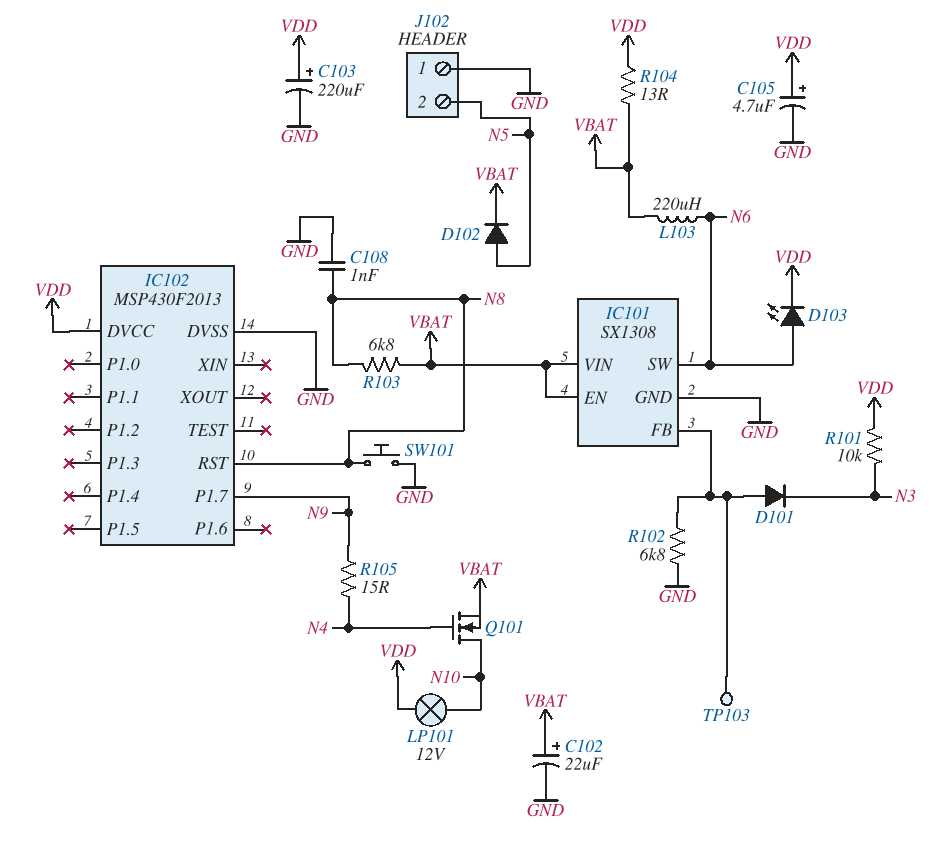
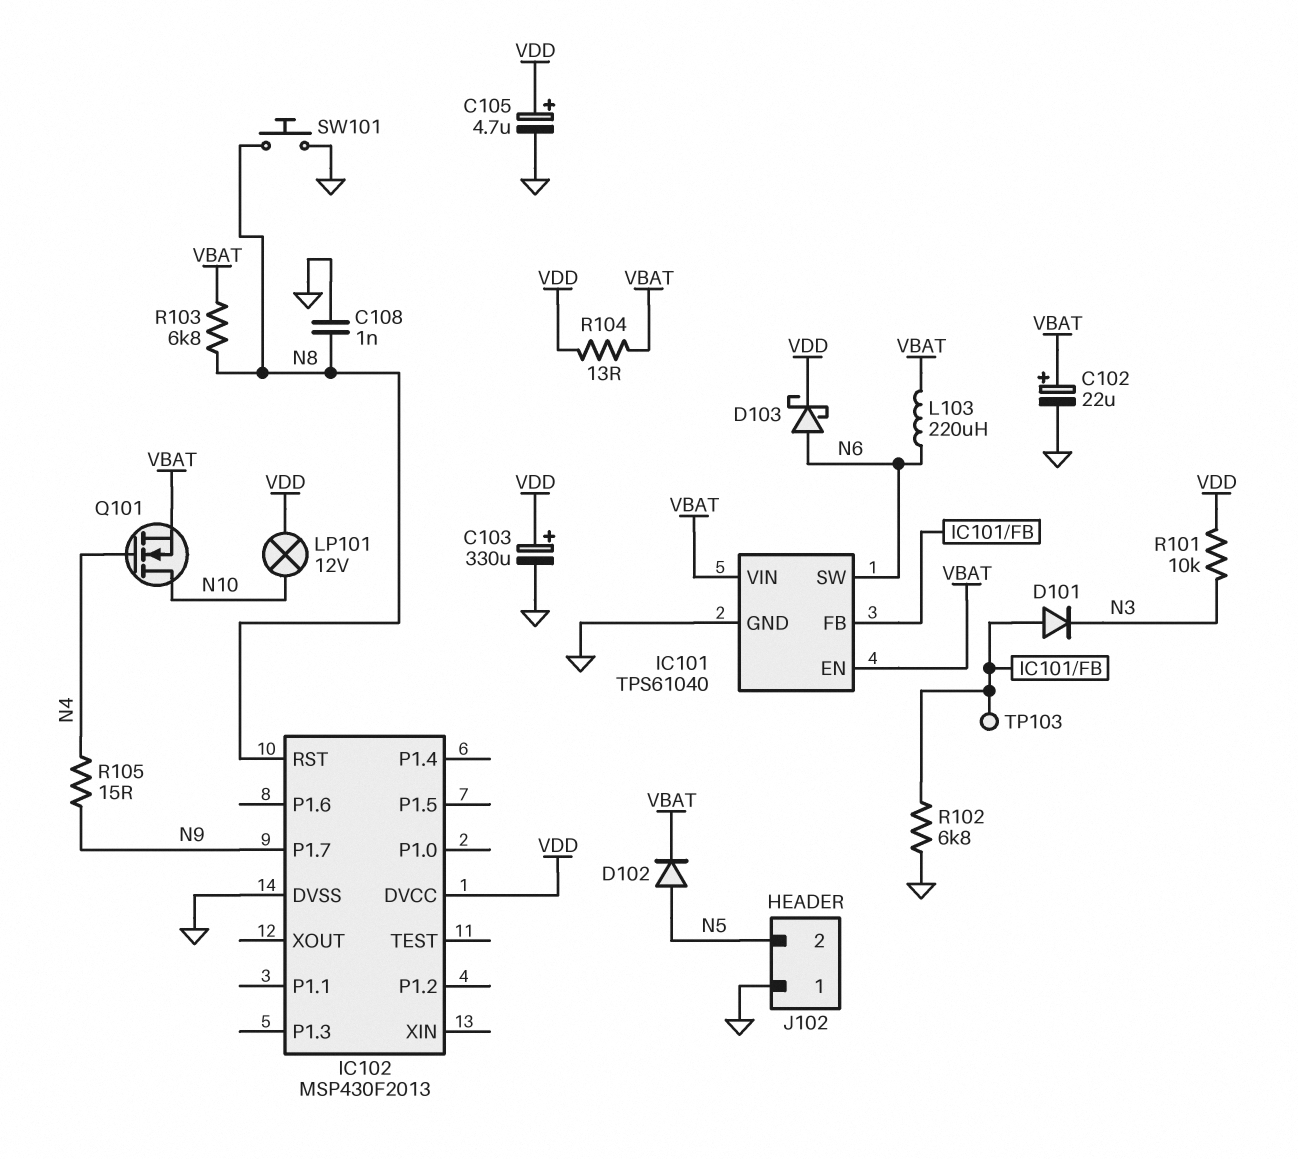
C103: 220uF (plus VDD, minus GND) -> 330uF (plus VDD, minus GND)
D103: LED (A N6, K VDD) -> schottky (A N6, K VDD)
IC101: SX1308 -> TPS61040

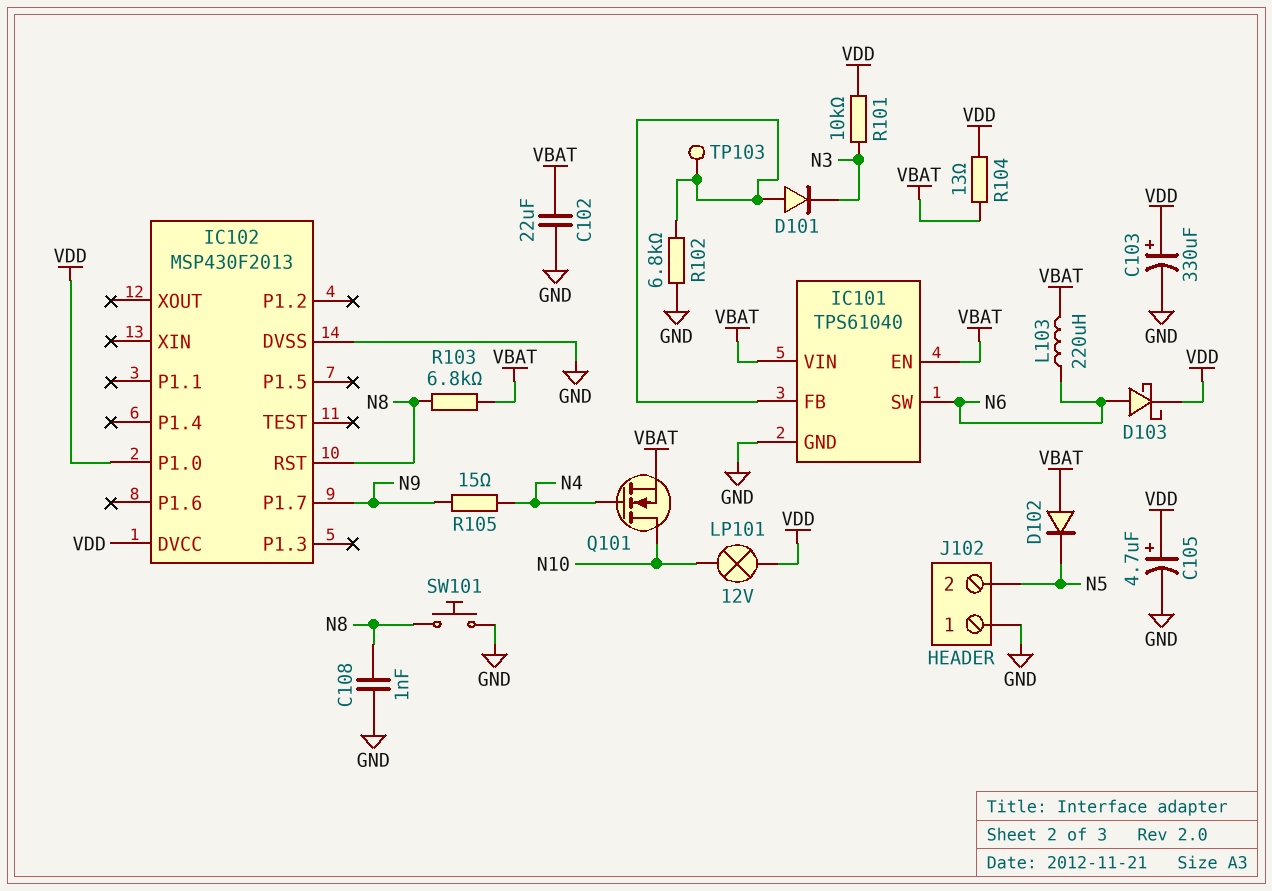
C102: 22uF (plus VBAT, minus GND) -> 22uF (GND, VBAT)
D102: diode (A N5, K VBAT) -> diode (A VBAT, K N5)
IC102 pin P1.0: none -> VDD

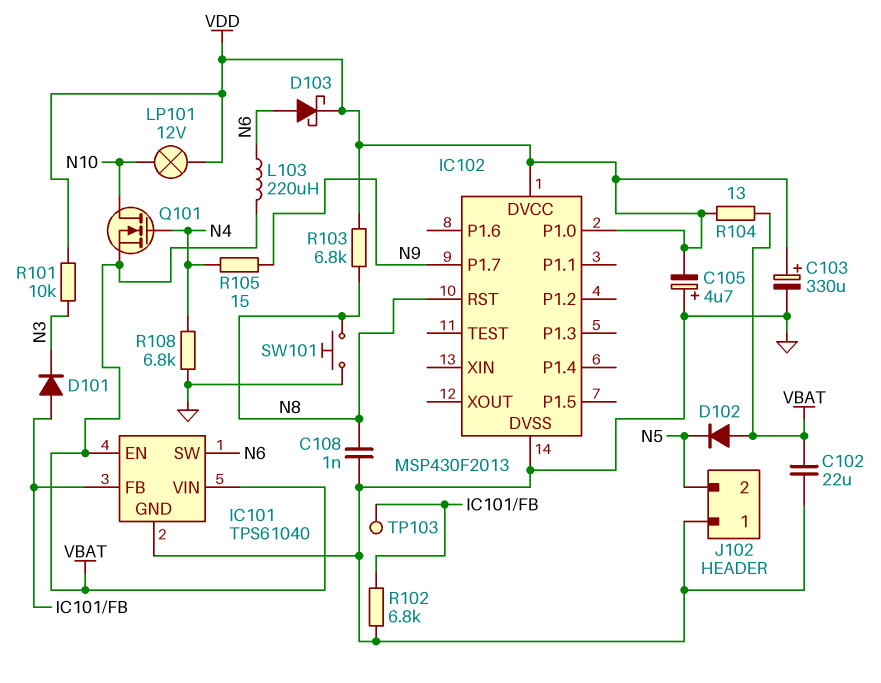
C105: 4.7uF (plus VDD, minus GND) -> 4.7uF (plus GND, minus VDD)
R103: 6.8k (N8, VBAT) -> 6.8k (N8, VDD)
R108: none -> 6.8k (GND, N4)

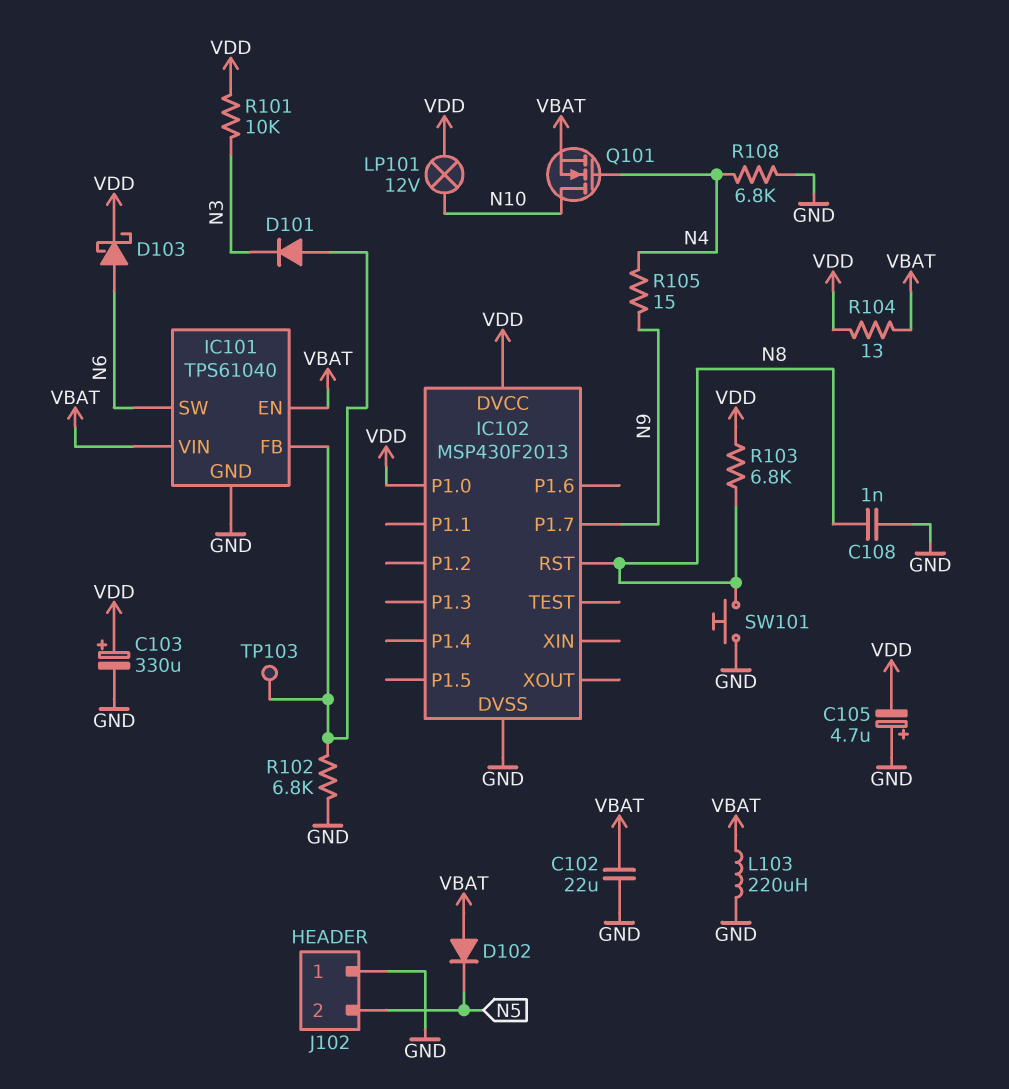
L103: 220uH (N6, VBAT) -> 220uH (GND, VBAT)

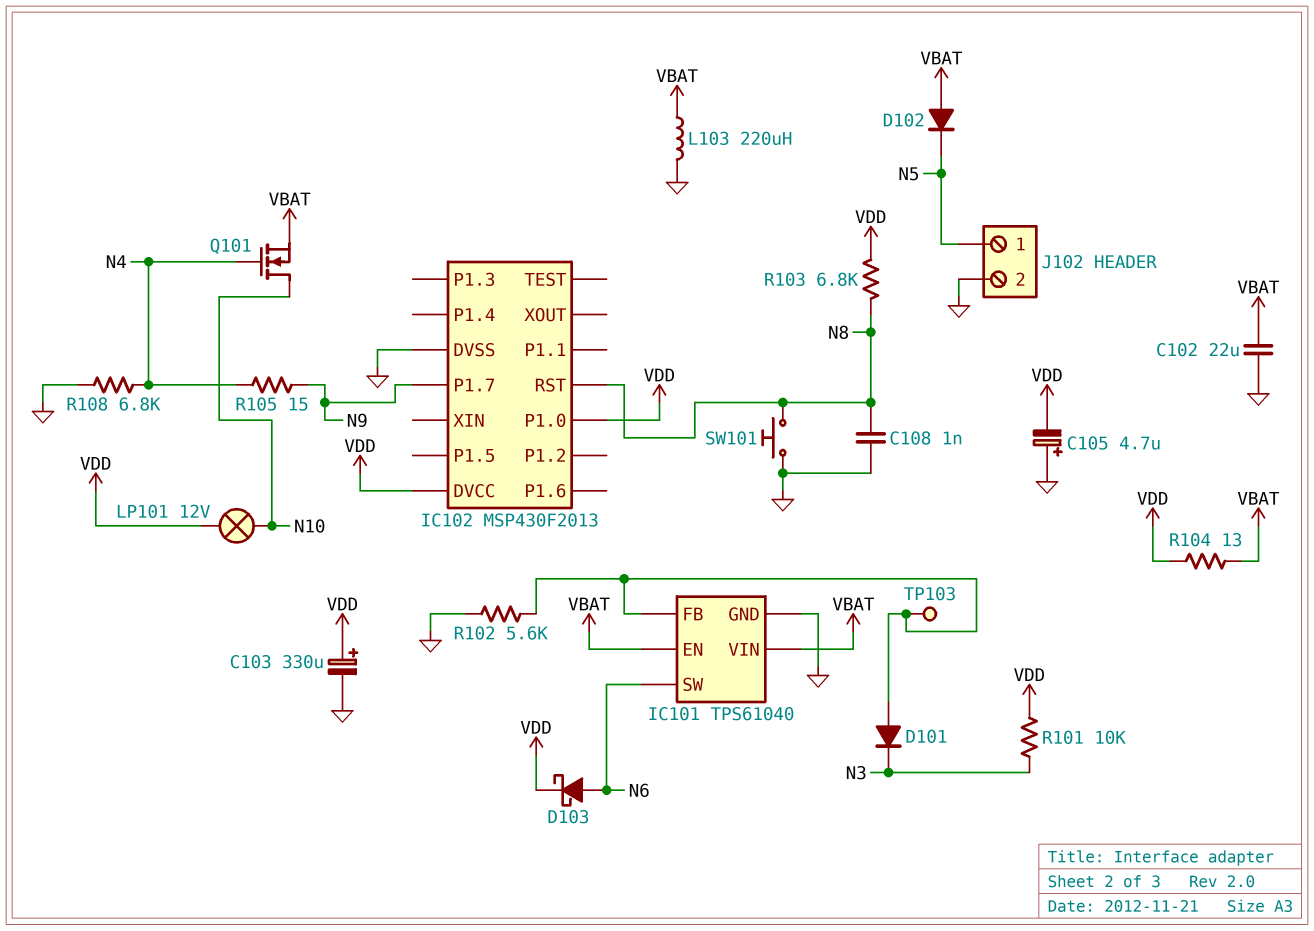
J102 pin 1: GND -> N5
J102 pin 2: N5 -> GND
R102: 6.8k (GND, IC101/FB) -> 5.6k (GND, IC101/FB)

